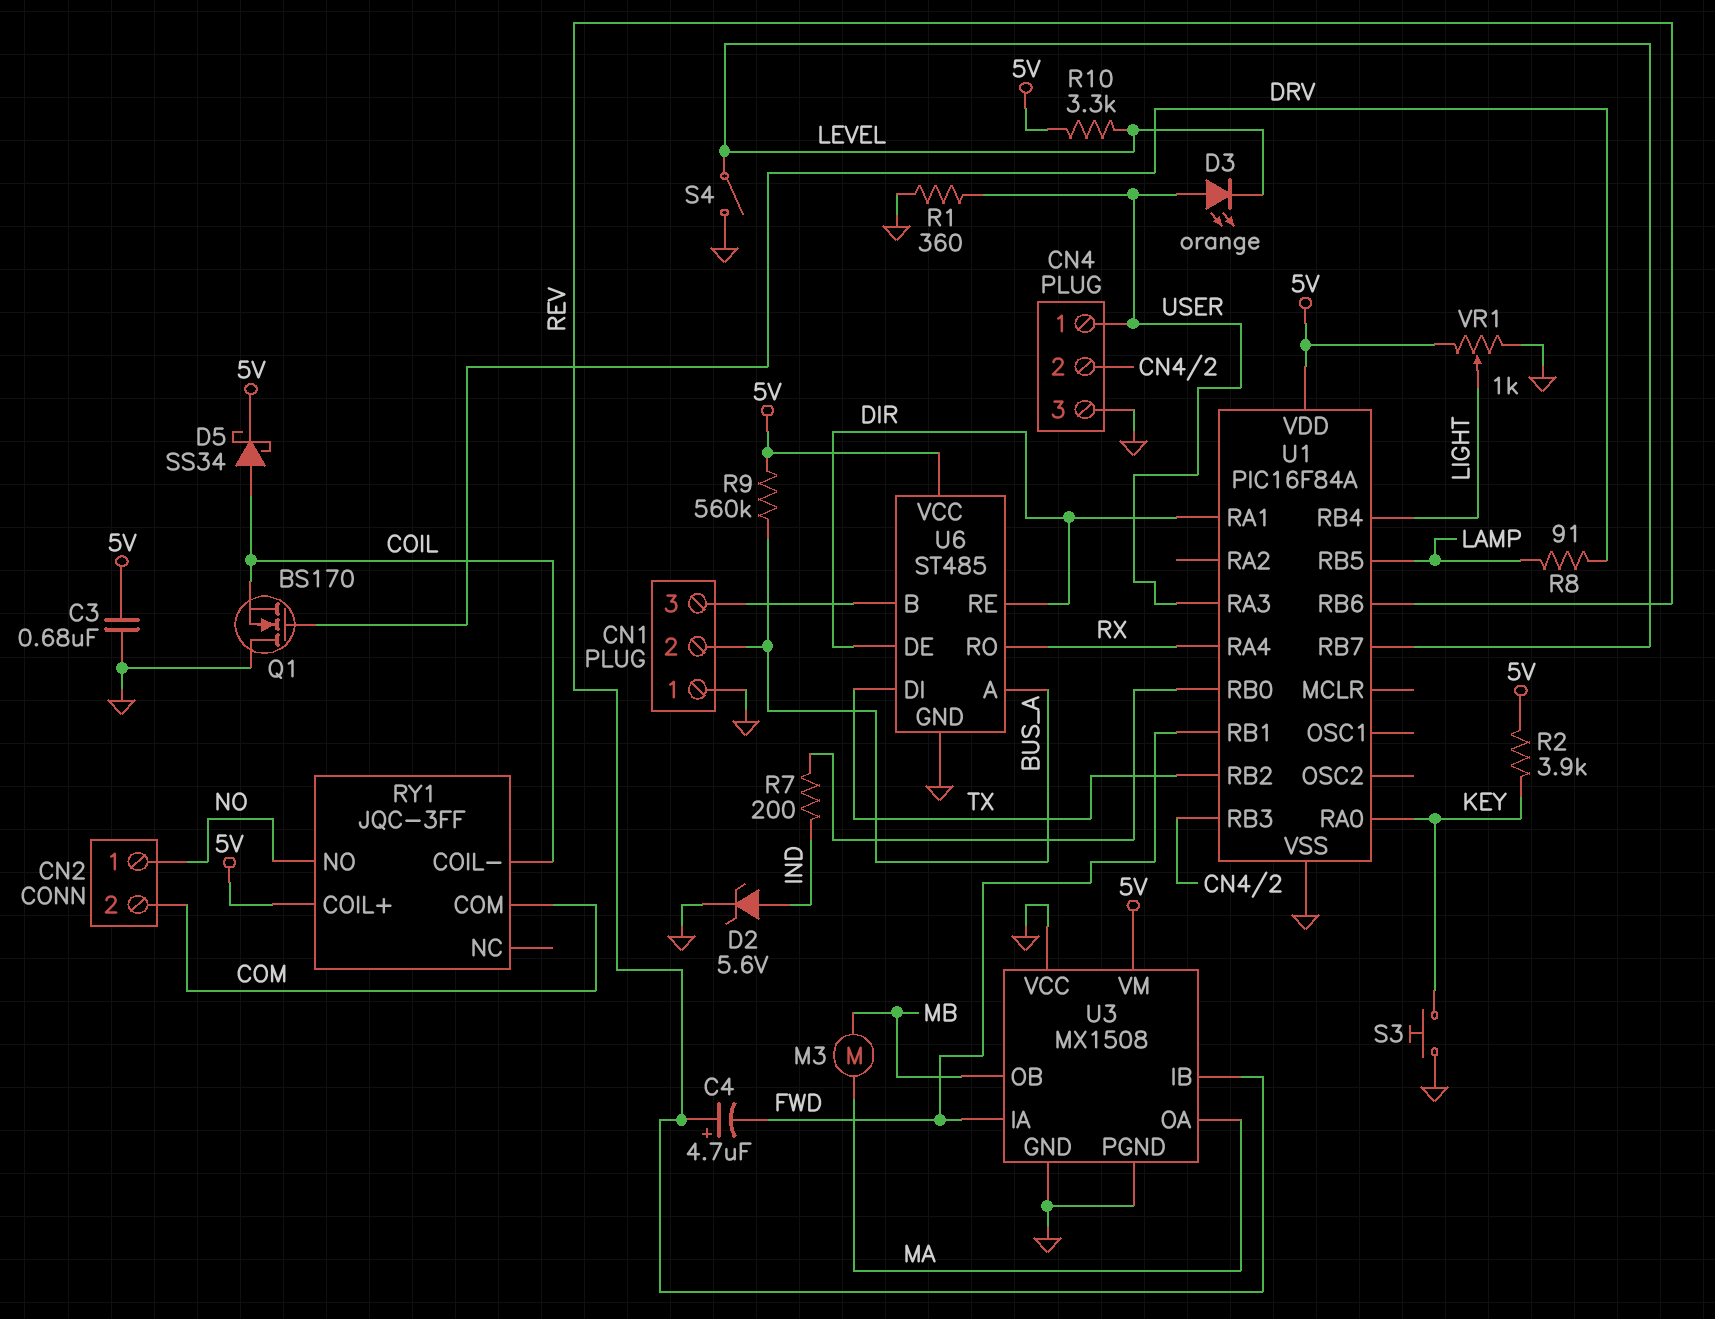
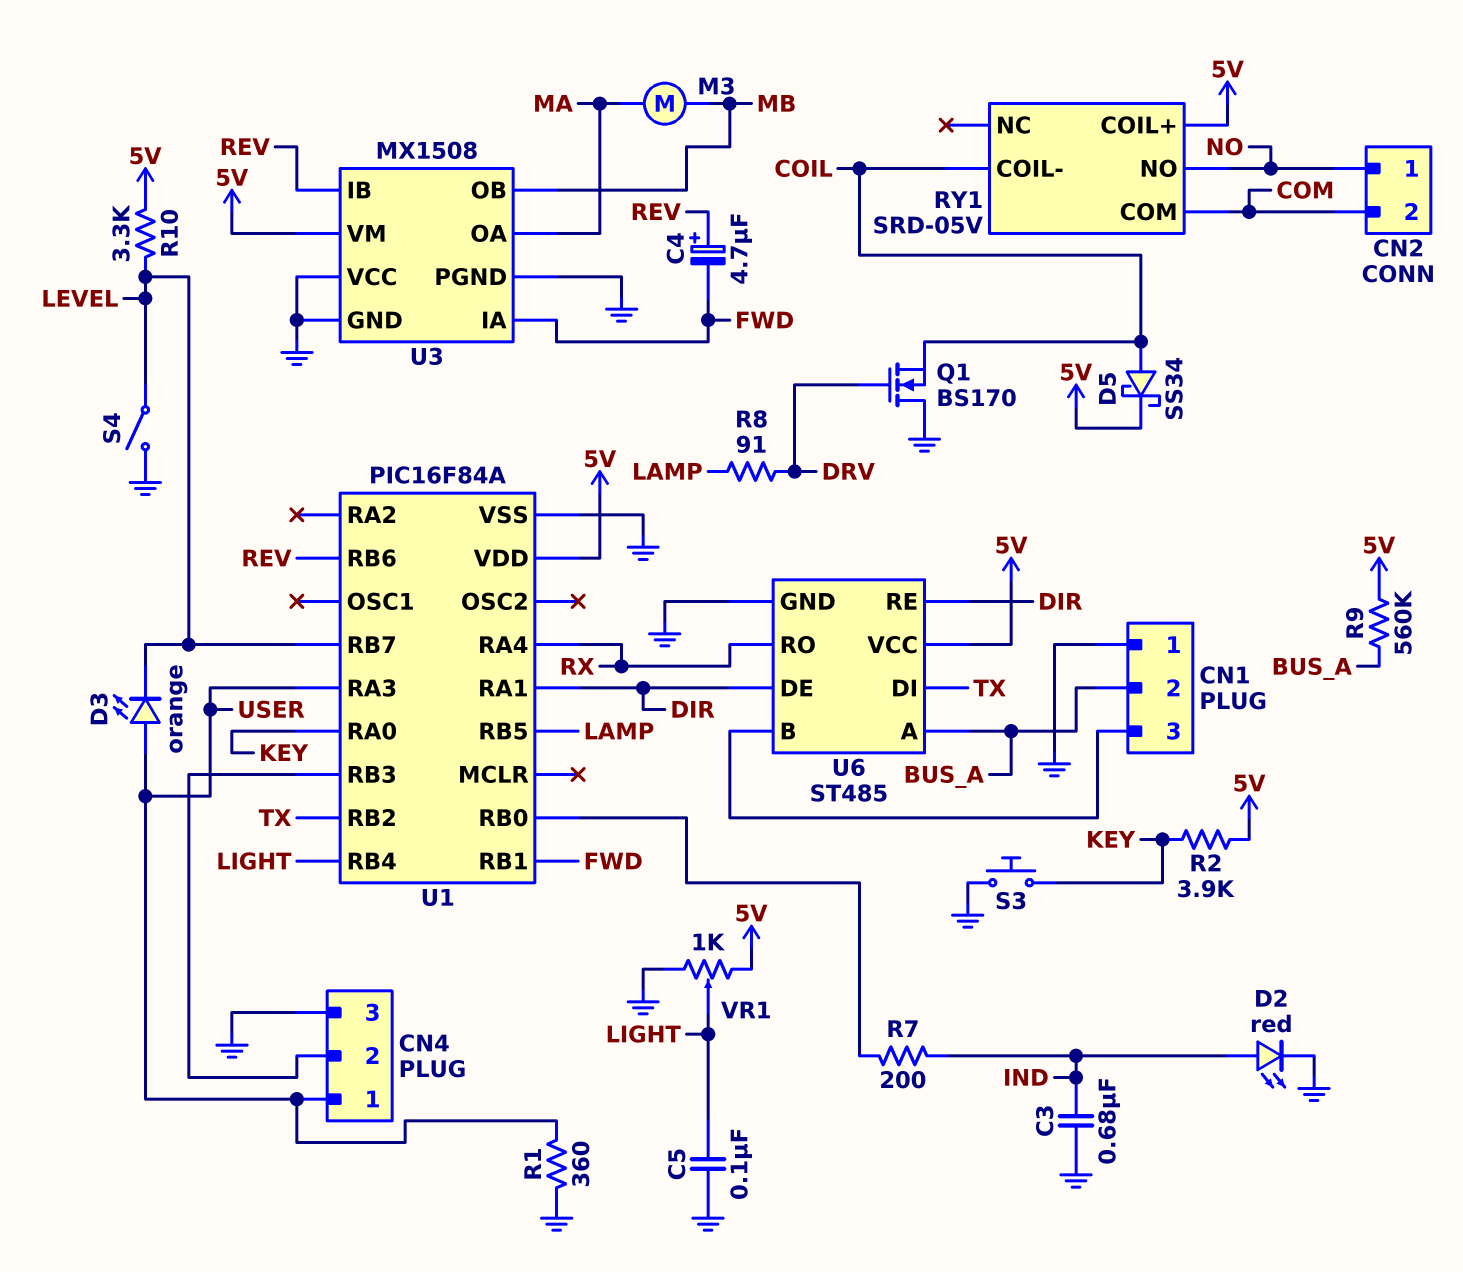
C3: 680nF (5V, GND) -> 680nF (GND, IND)
C5: none -> 100nF (GND, LIGHT)
D2: zener 5.6V (A IND, K GND) -> LED red (A IND, K GND)
RY1: JQC-3FF -> SRD-05V

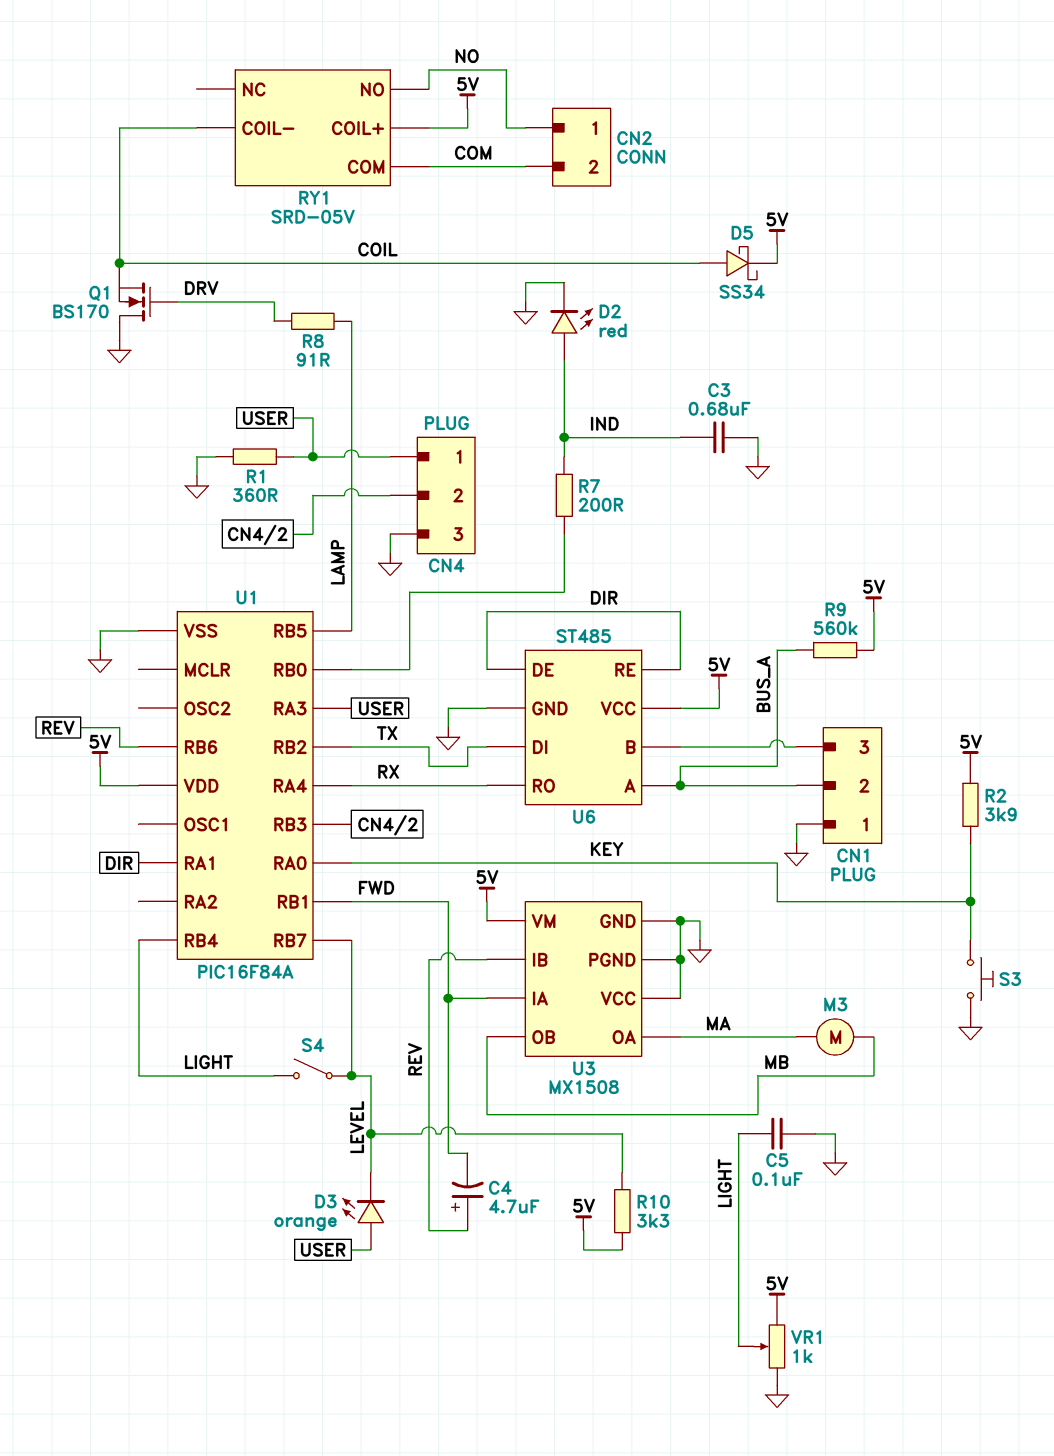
S4: switch (GND, LEVEL) -> switch (LEVEL, LIGHT)

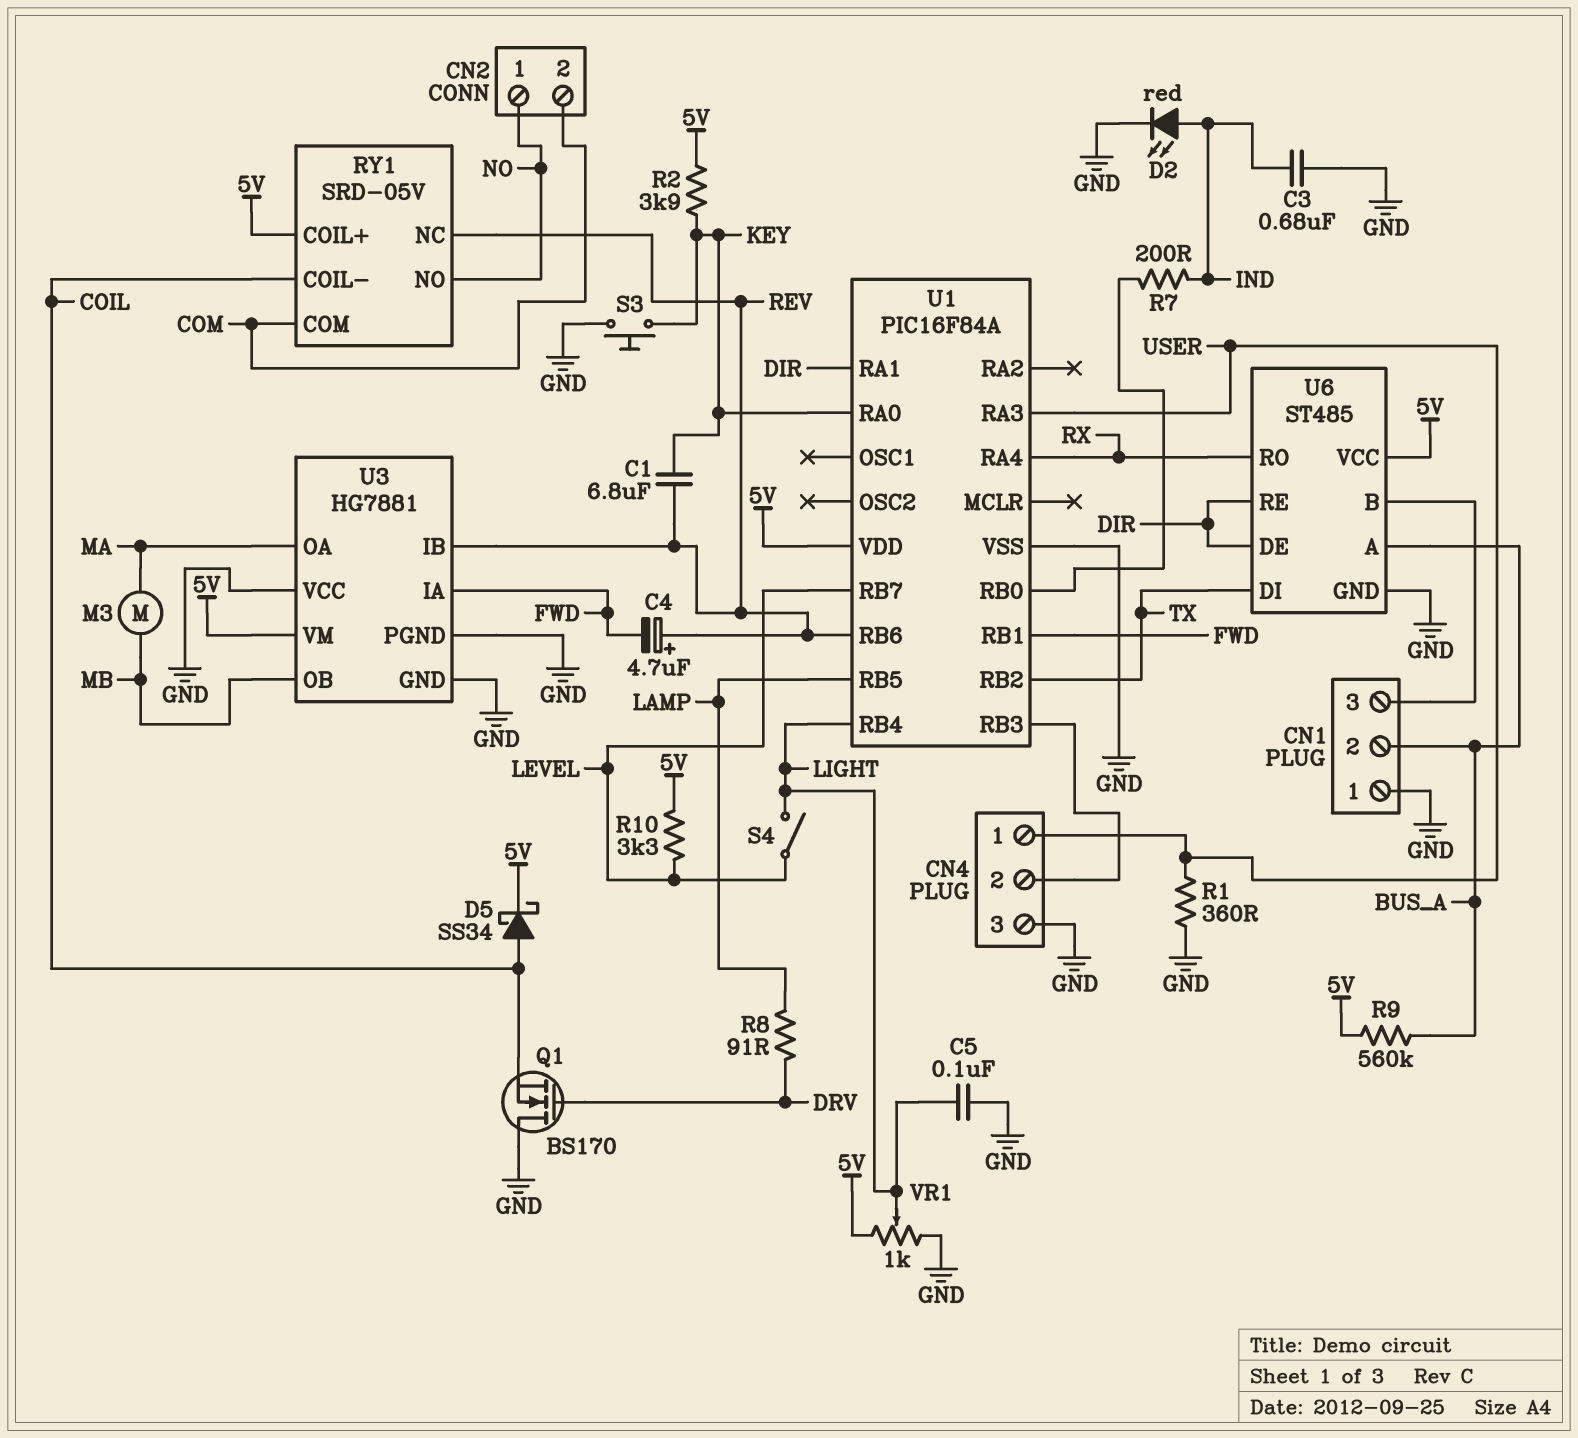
C1: none -> 6.8uF (KEY, REV)
D3: LED orange (A USER, K LEVEL) -> none
RY1 pin NC: none -> REV
U3: MX1508 -> HG7881

